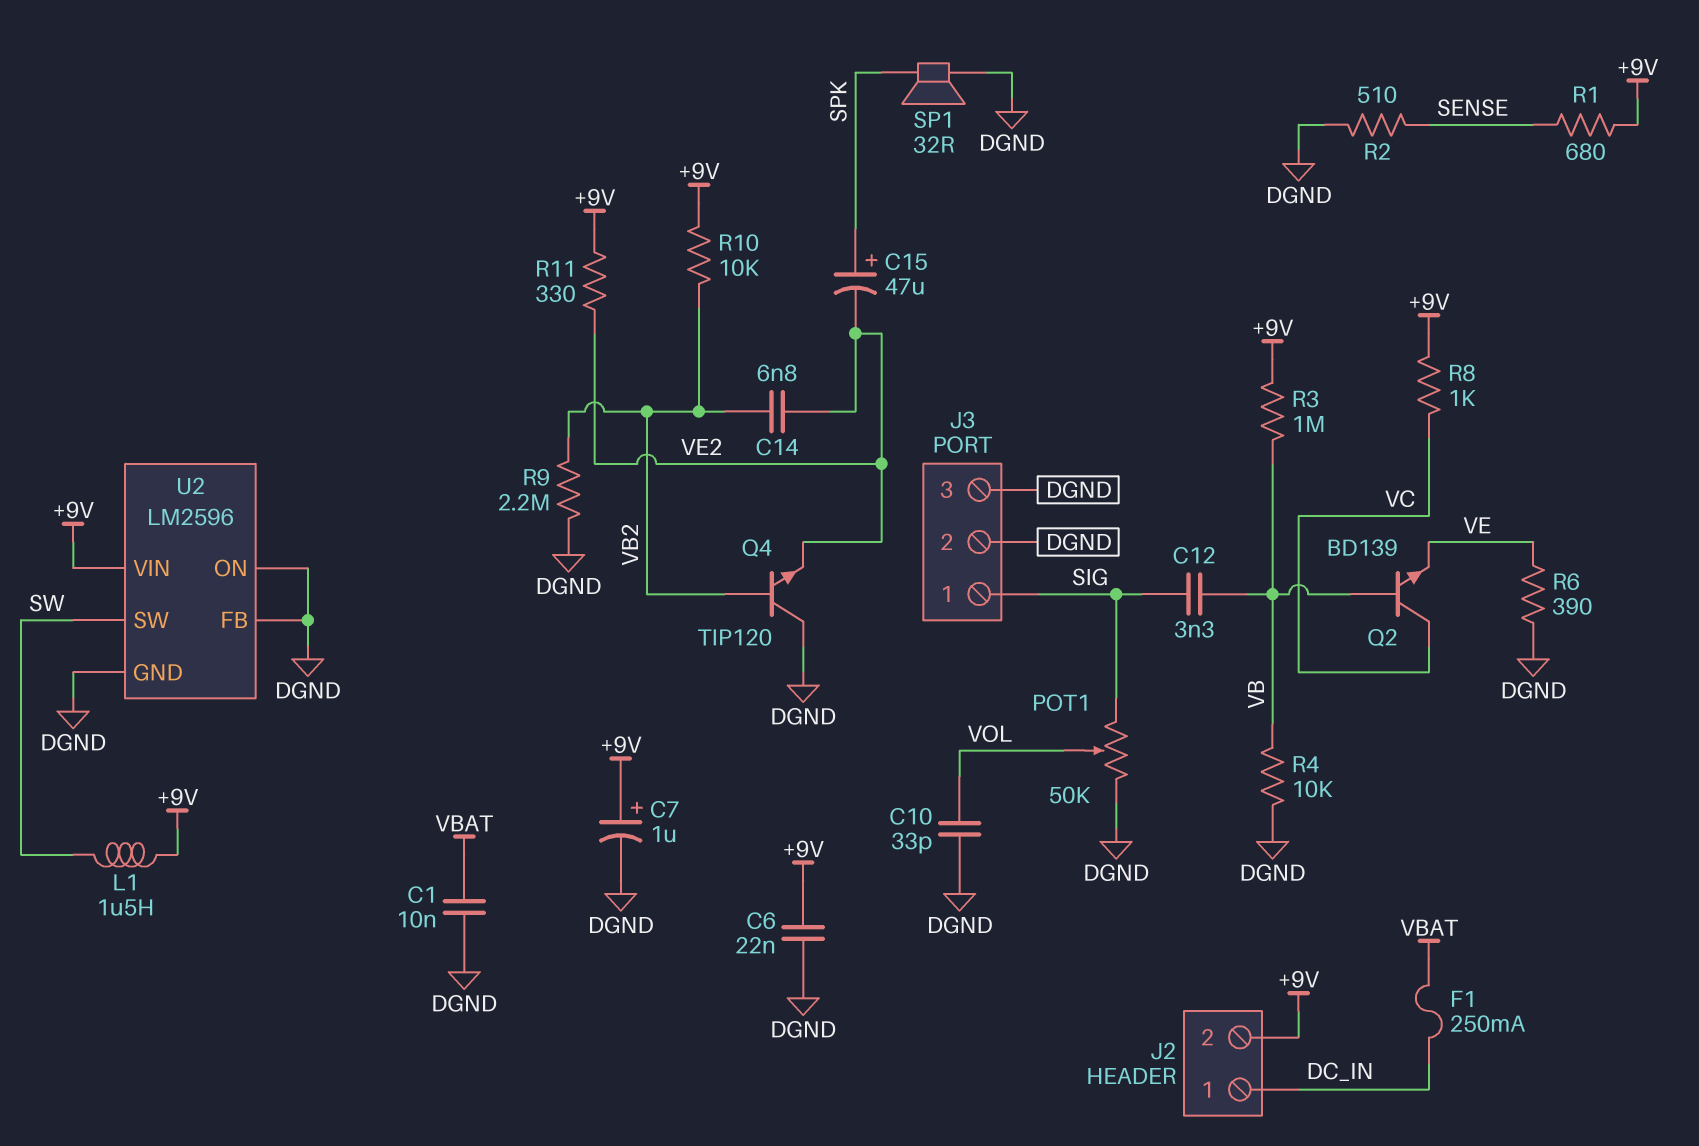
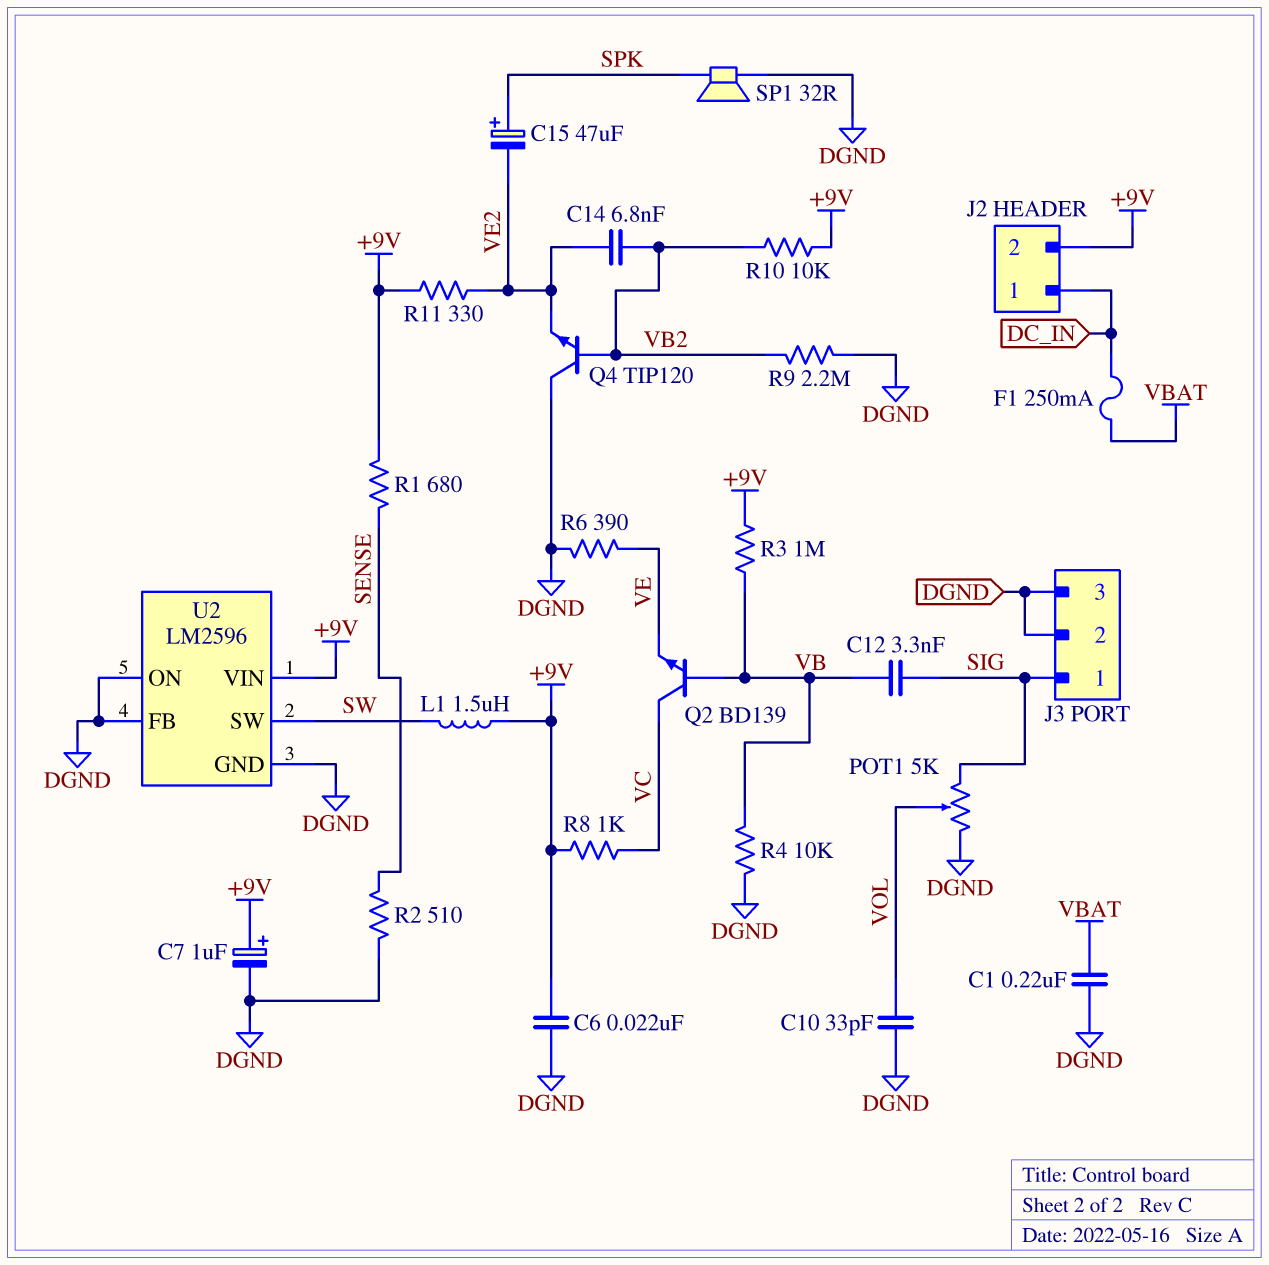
C1: 10nF (DGND, VBAT) -> 220nF (DGND, VBAT)
POT1: 50k (DGND, SIG, wiper VOL) -> 5k (DGND, SIG, wiper VOL)

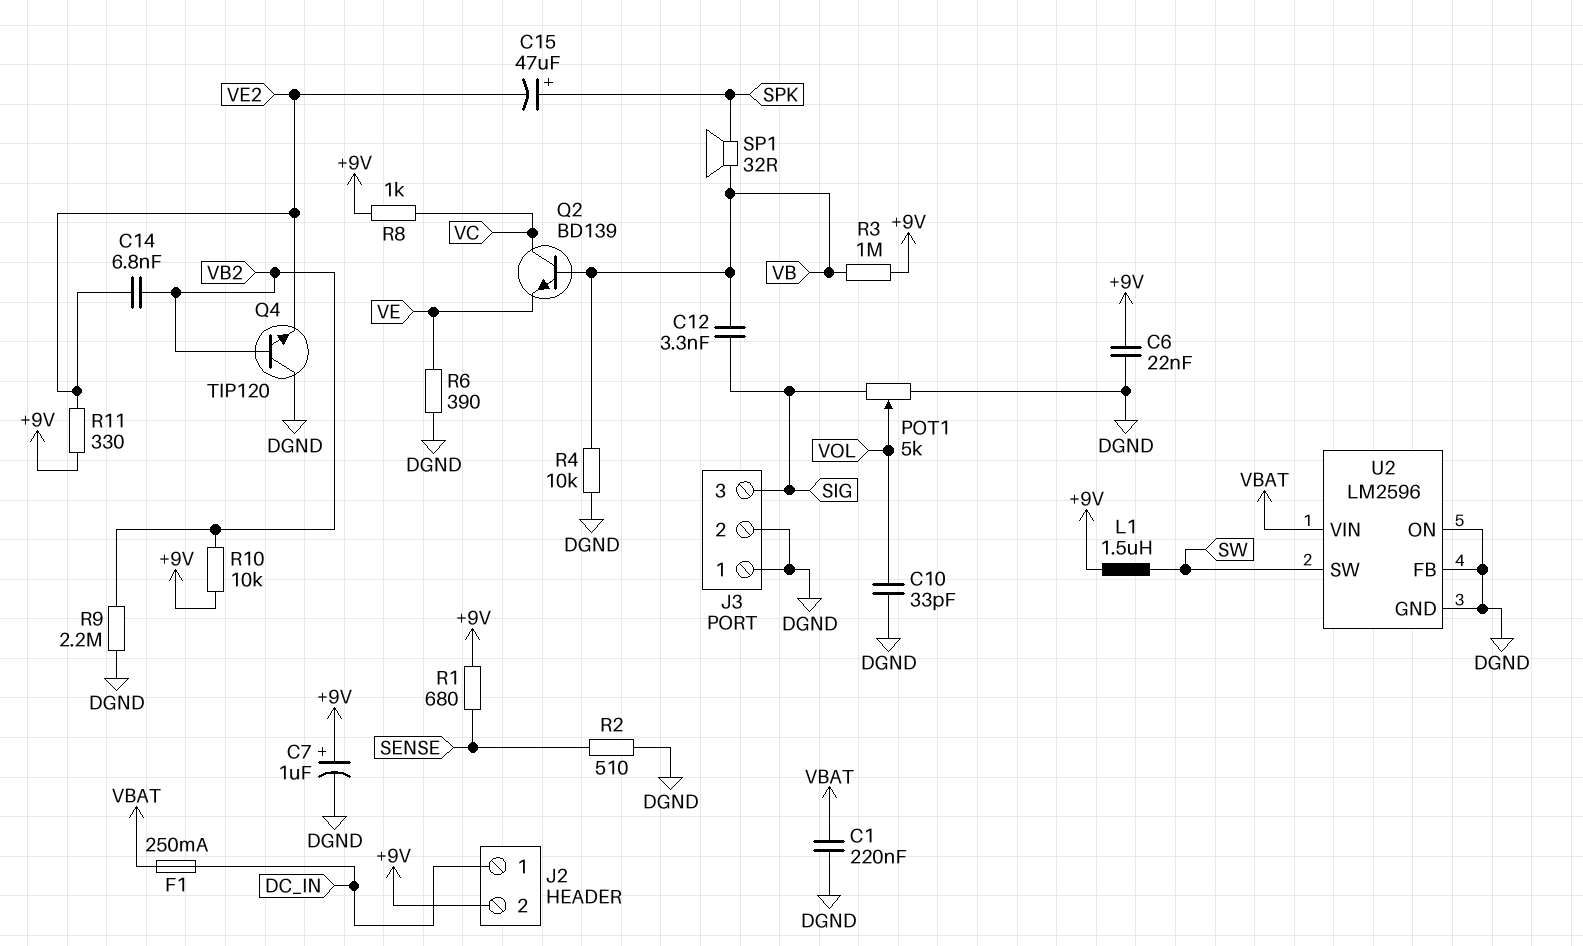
J3 pin 1: SIG -> DGND
J3 pin 3: DGND -> SIG
SP1: speaker 32R (DGND, SPK) -> speaker 32R (SPK, VB)
U2 pin VIN: +9V -> VBAT

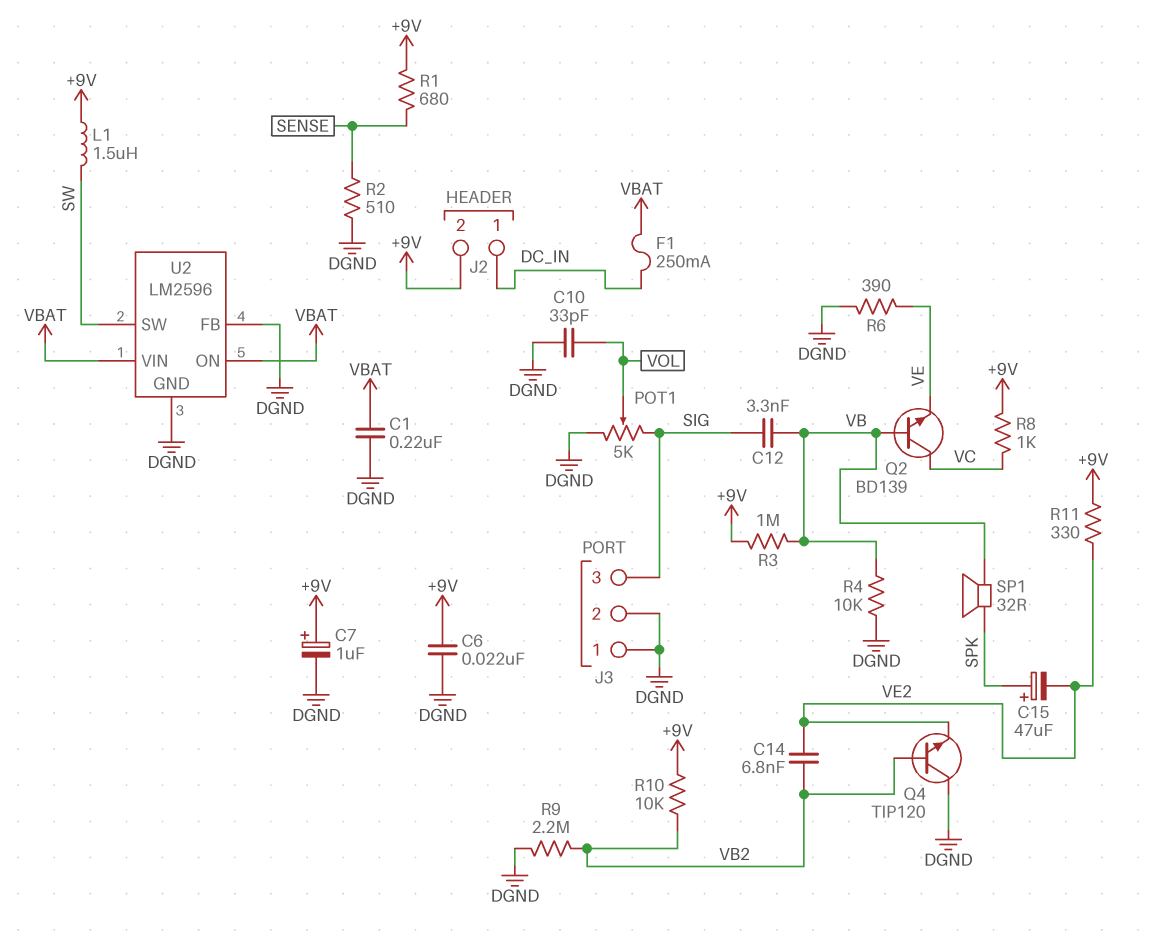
U2 pin ON: DGND -> VBAT

